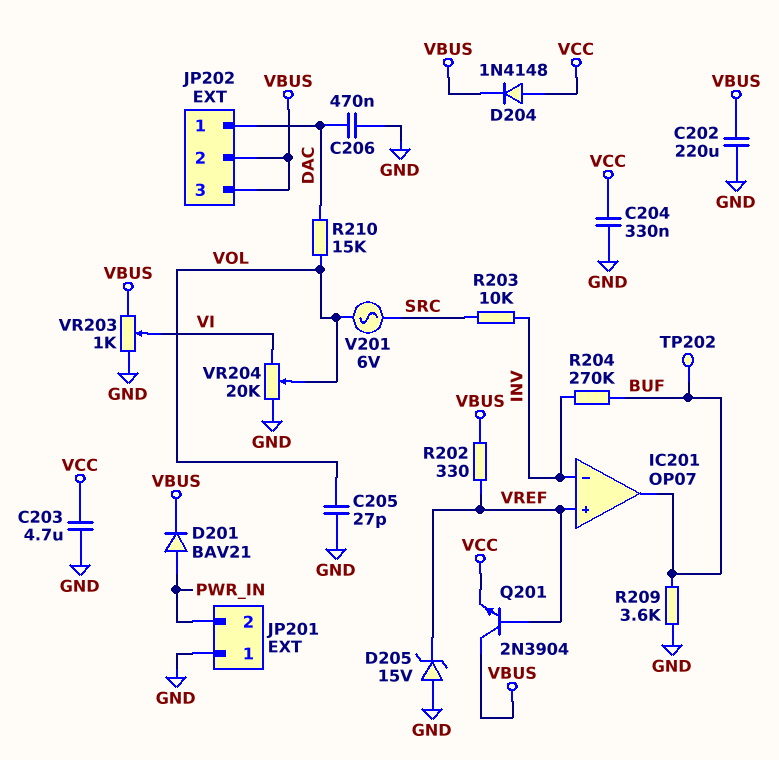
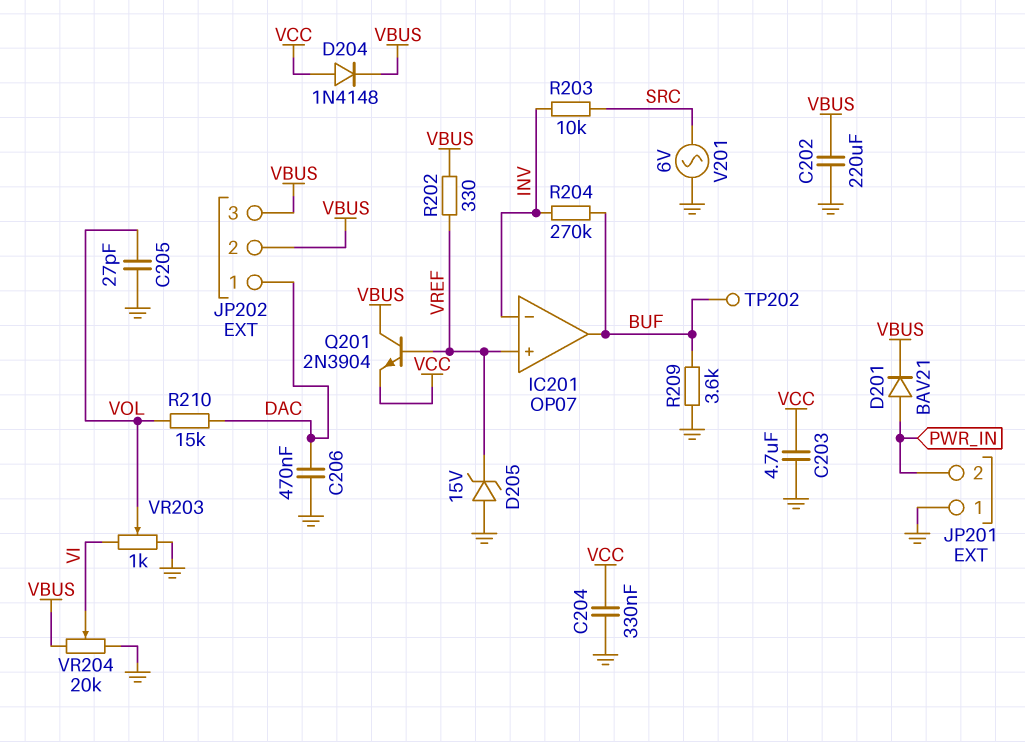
V201: AC 6V (SRC, VOL) -> AC 6V (GND, SRC)
VR203: 1k (GND, VBUS, wiper VI) -> 1k (GND, VI, wiper VOL)
VR204: 20k (GND, VI, wiper VOL) -> 20k (GND, VBUS, wiper VI)

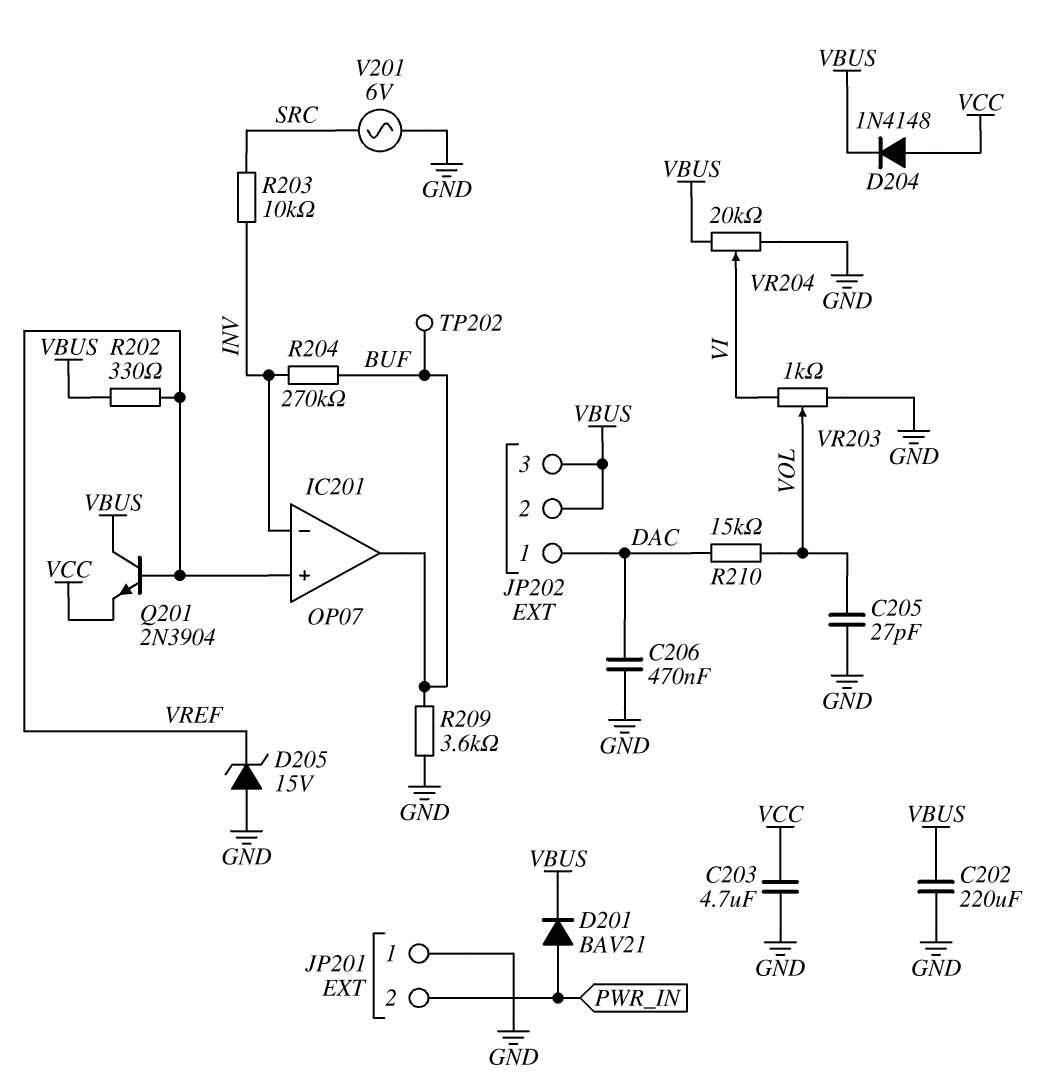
C204: 330nF (GND, VCC) -> none

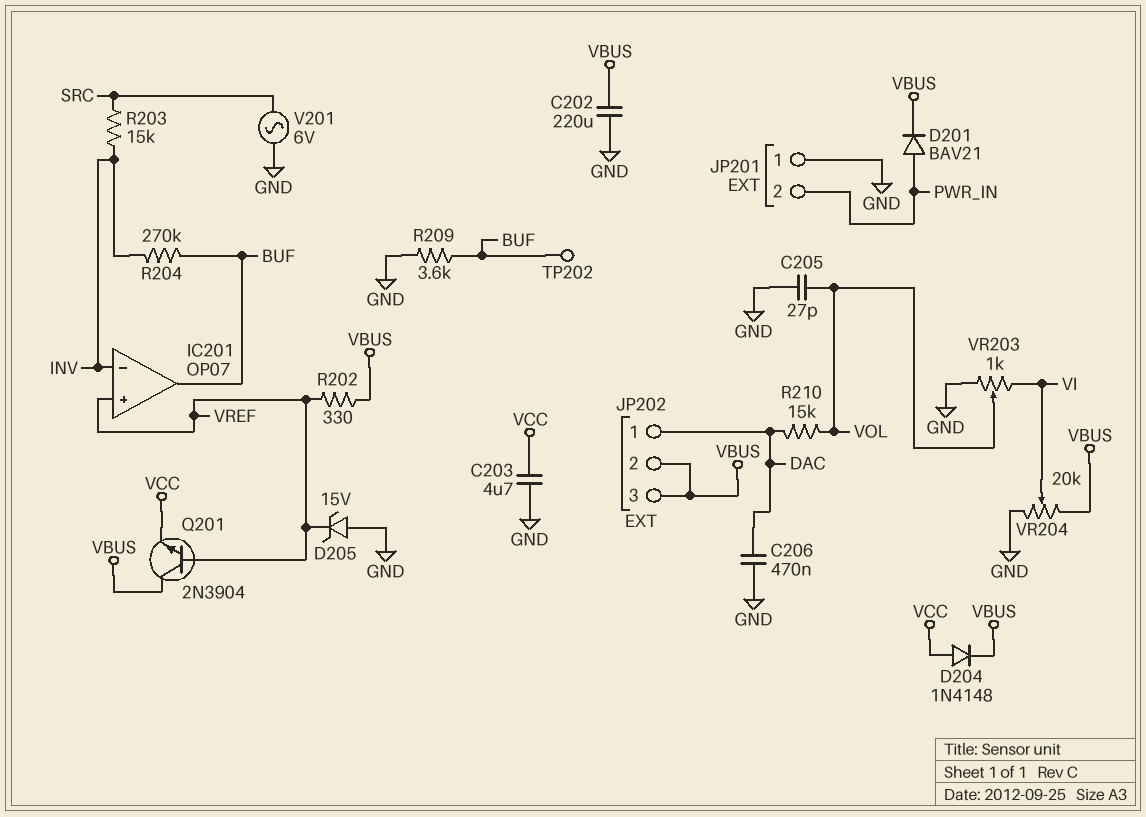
R203: 10k (INV, SRC) -> 15k (INV, SRC)

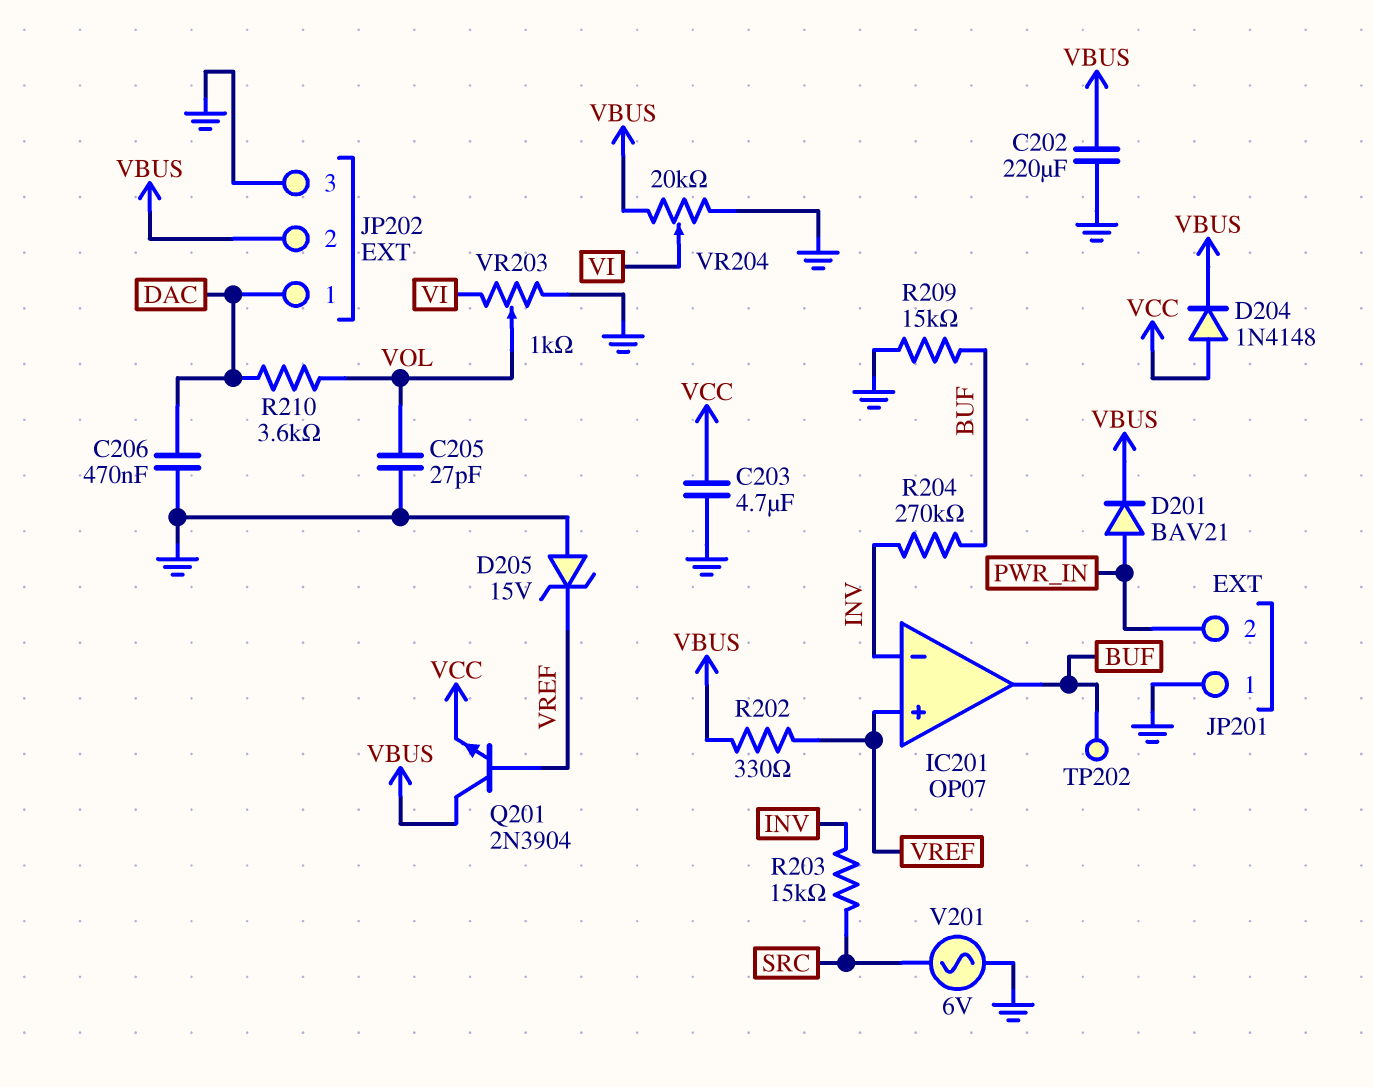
JP202 pin 3: VBUS -> GND
R209: 3.6k (BUF, GND) -> 15k (BUF, GND)
R210: 15k (DAC, VOL) -> 3.6k (DAC, VOL)

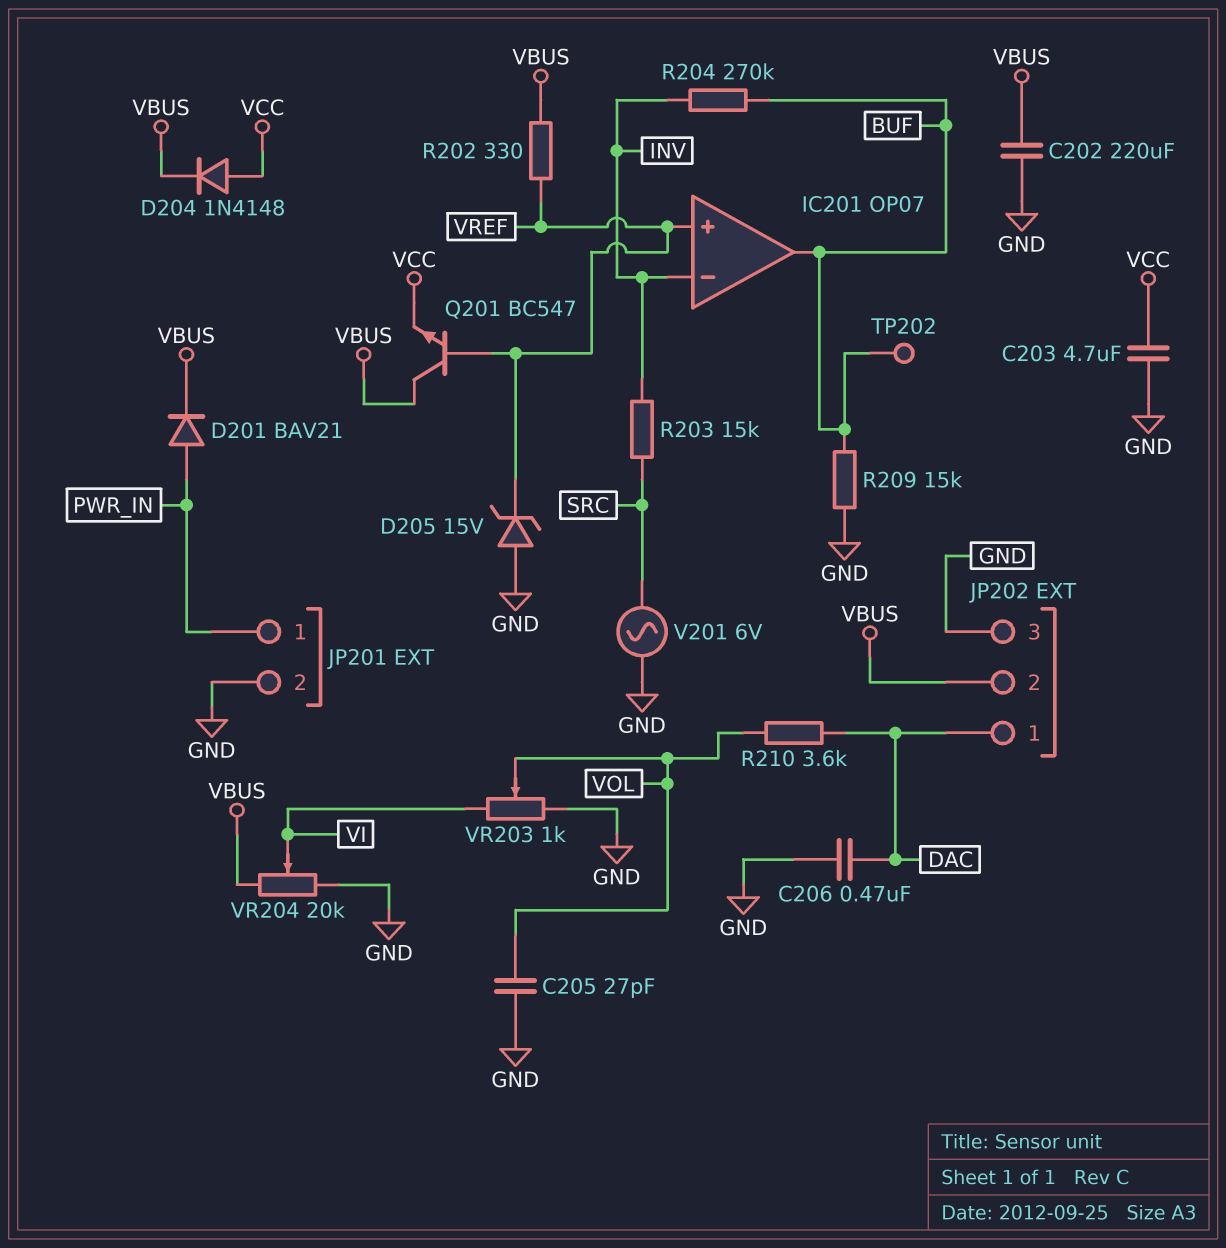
JP201 pin 1: GND -> PWR_IN
JP201 pin 2: PWR_IN -> GND
Q201: NPN 2N3904 (B VREF, C VBUS, E VCC) -> NPN BC547 (B VREF, C VBUS, E VCC)

